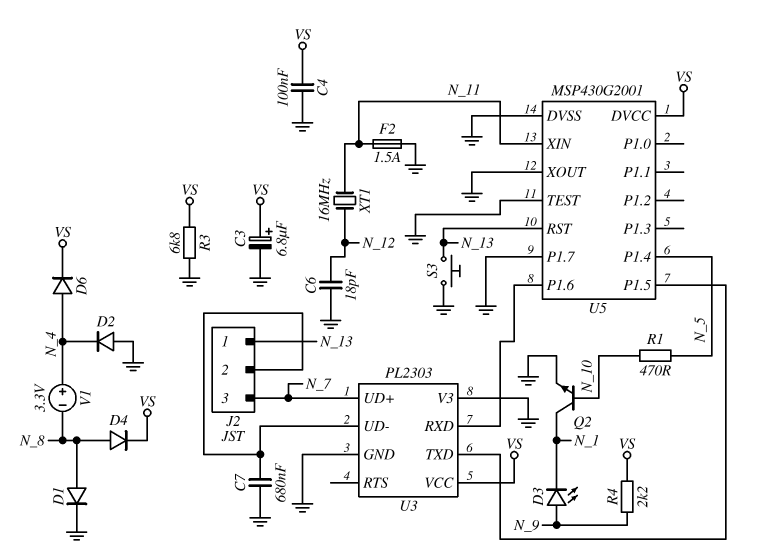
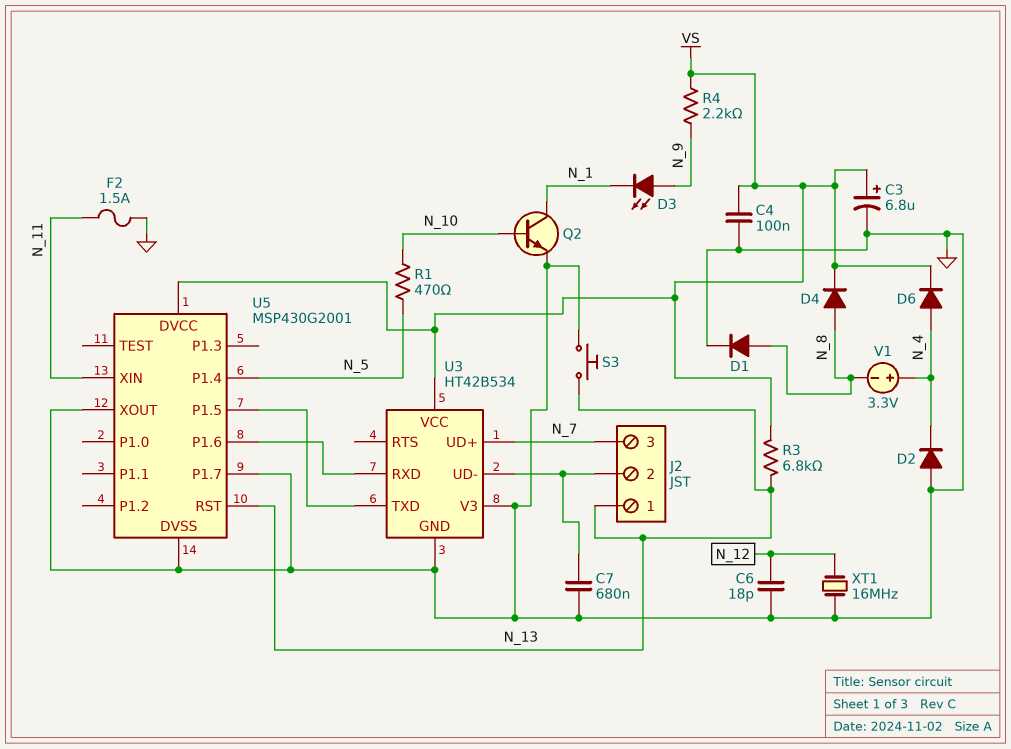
R3: 6.8k (GND, VS) -> 6.8k (N_13, VS)
U3: PL2303 -> HT42B534
U5 pin TEST: GND -> none
XT1: 16MHz (N_11, N_12) -> 16MHz (GND, N_12)

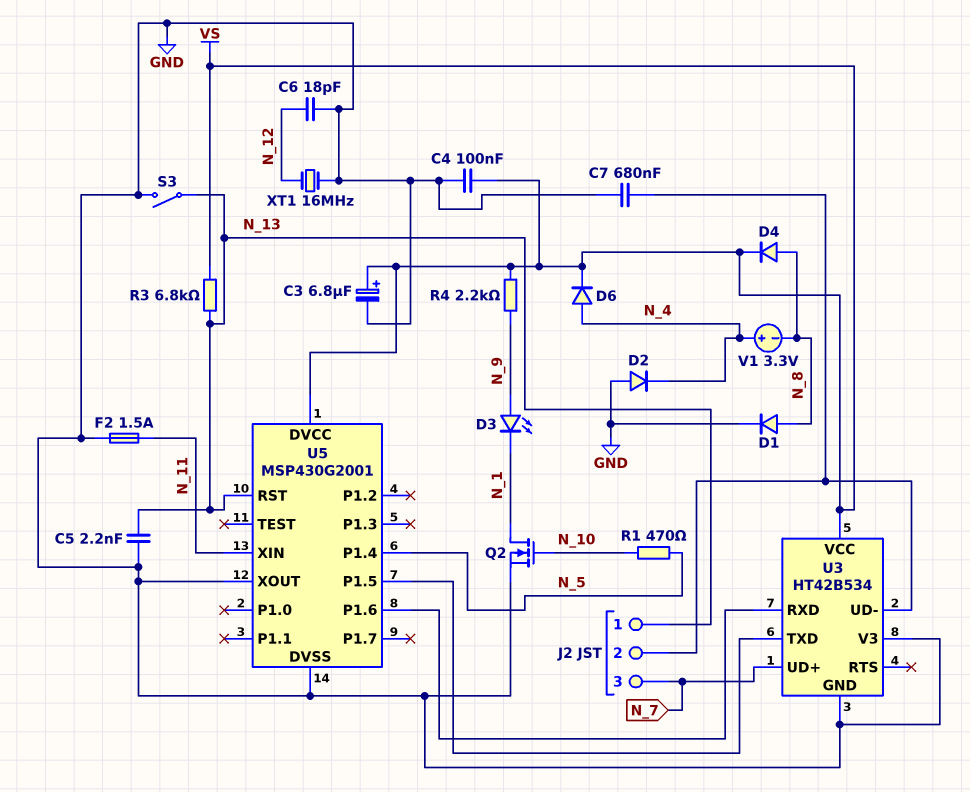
C5: none -> 2.2nF (GND, N_13)
Q2: NPN (B N_10, C N_1, E GND) -> NMOS (G N_10, D N_1, S GND)
S3: button (GND, N_13) -> switch (GND, N_13)
U5 pin P1.7: GND -> none

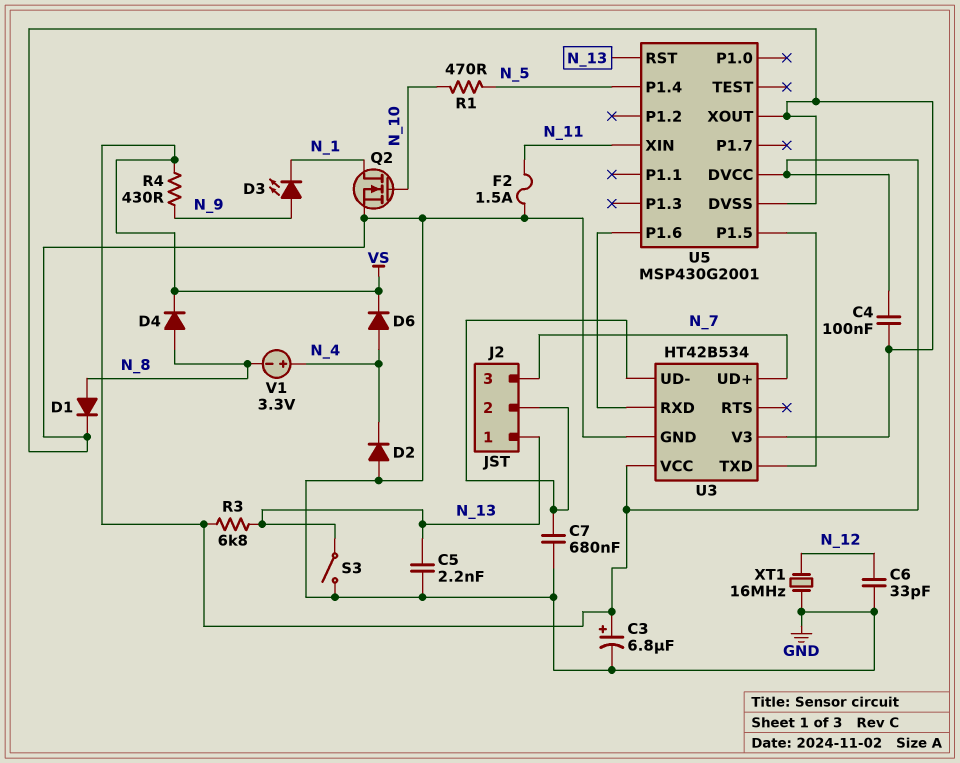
C6: 18pF (GND, N_12) -> 33pF (GND, N_12)
R4: 2.2k (N_9, VS) -> 430 (N_9, VS)

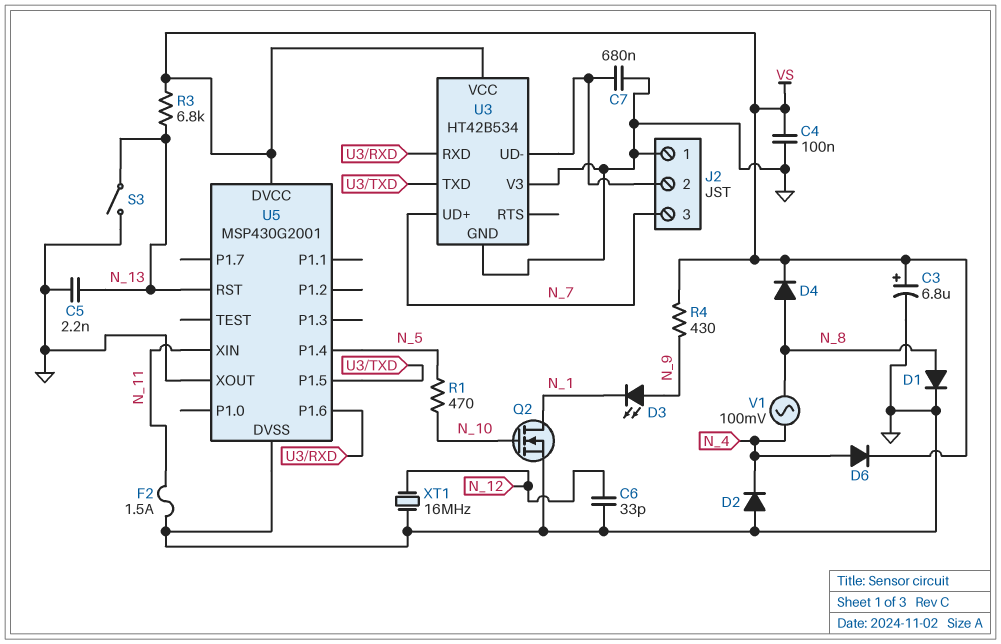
J2 pin 1: N_13 -> GND
V1: 3.3V (plus N_4, minus N_8) -> AC 100mV (N_4, N_8)

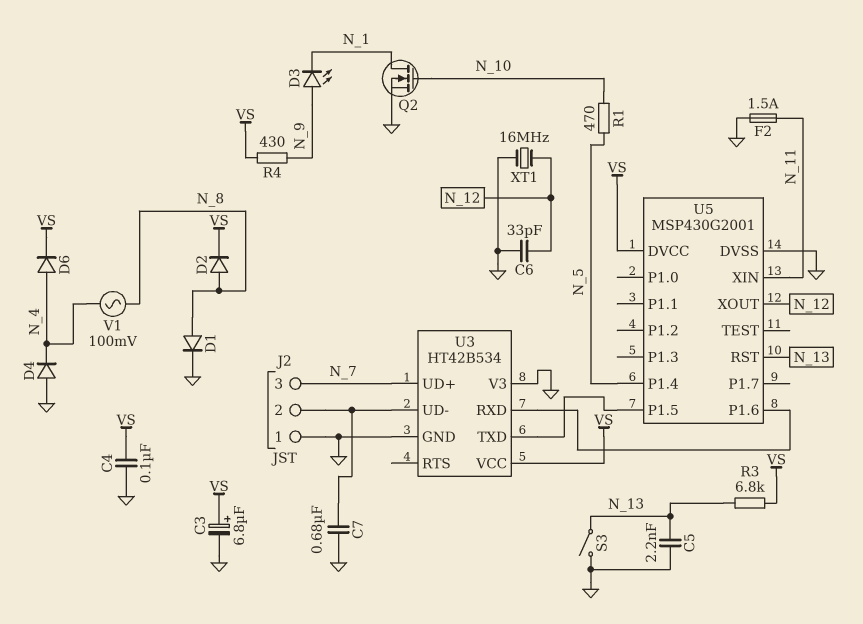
D2: diode (A GND, K N_4) -> diode (A N_8, K VS)
D4: diode (A N_8, K VS) -> diode (A GND, K N_4)
U5 pin XOUT: GND -> N_12

